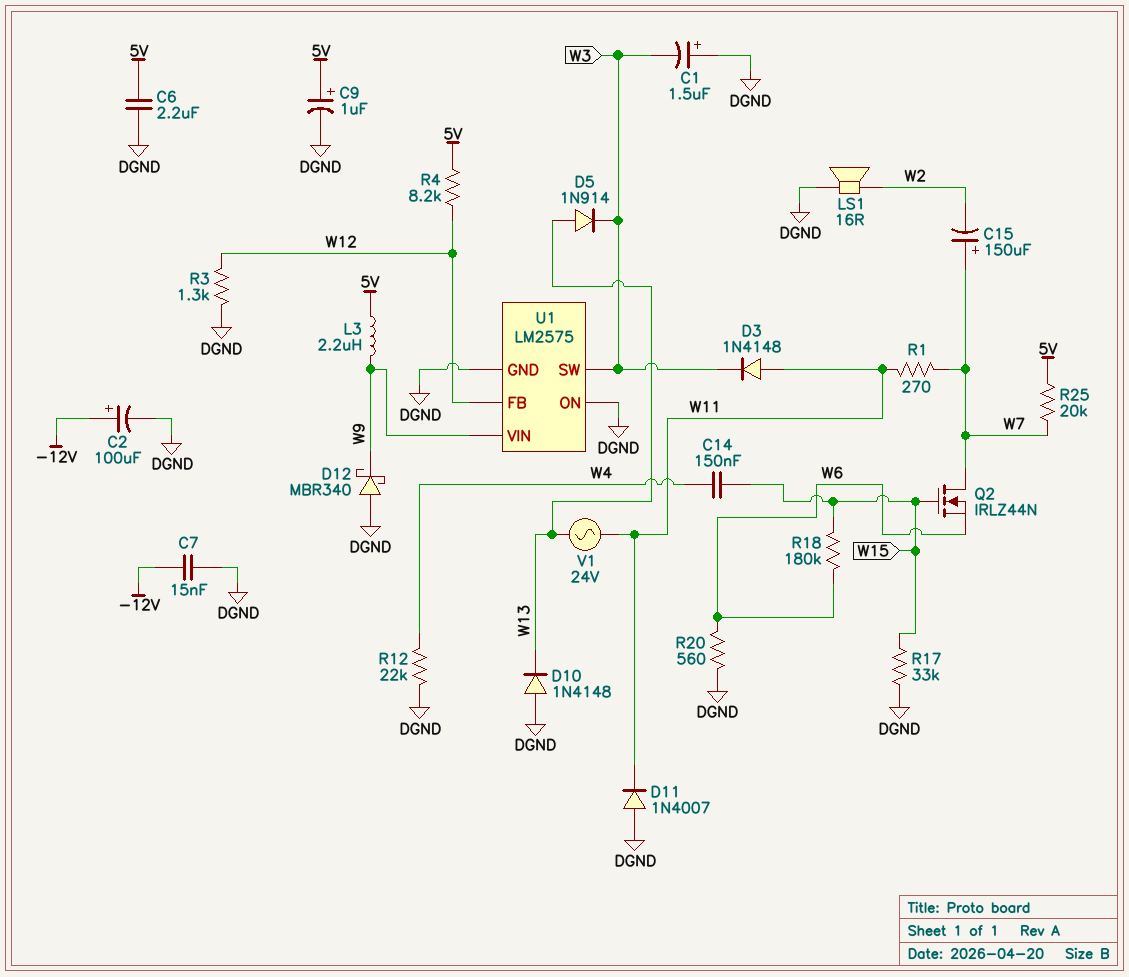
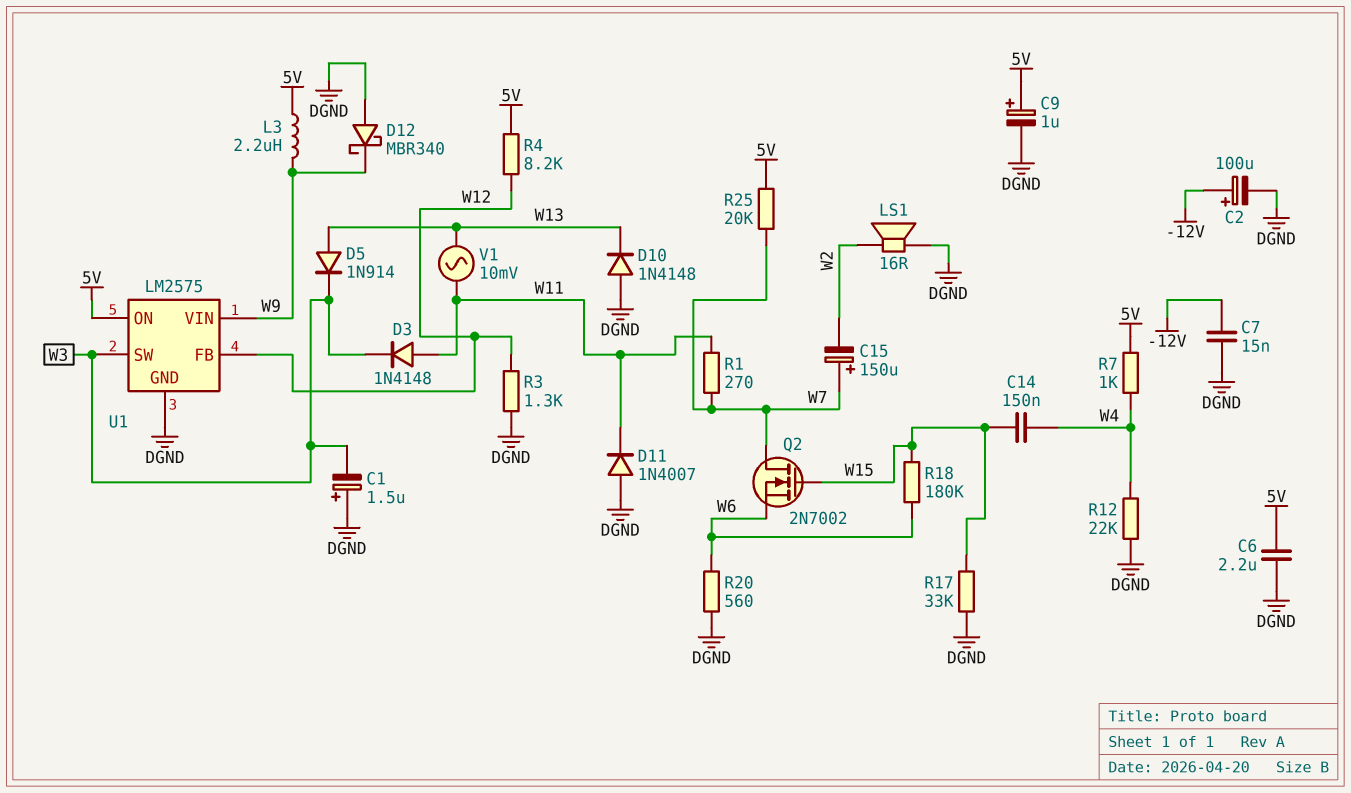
Q2: NMOS IRLZ44N (G W15, D W7, S W6) -> NMOS 2N7002 (G W15, D W7, S W6)
R7: none -> 1k (5V, W4)
U1 pin ON: DGND -> 5V
V1: AC 24V (W11, W13) -> AC 10mV (W11, W13)

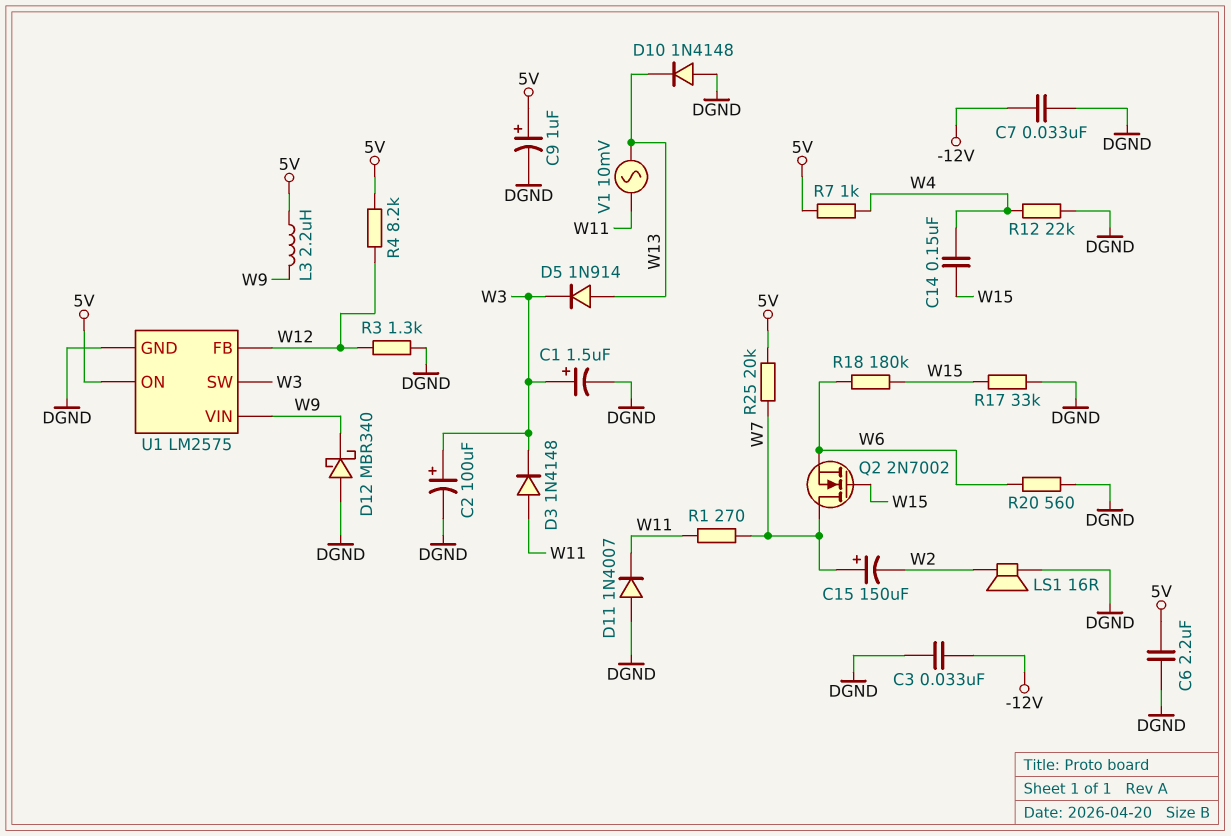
C1: 1.5uF (plus DGND, minus W3) -> 1.5uF (plus W3, minus DGND)
C2: 100uF (plus -12V, minus DGND) -> 100uF (plus W3, minus DGND)
C3: none -> 33nF (-12V, DGND)
C7: 15nF (-12V, DGND) -> 33nF (-12V, DGND)

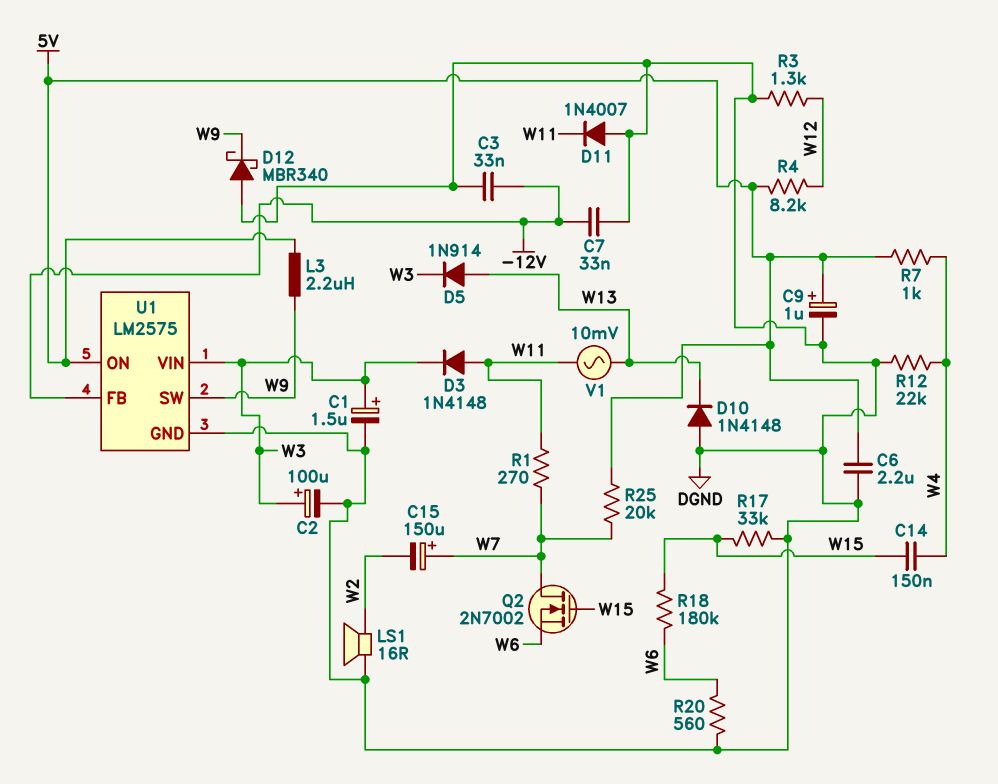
U1 pin FB: W12 -> -12V
U1 pin SW: W3 -> W9
U1 pin VIN: W9 -> W3

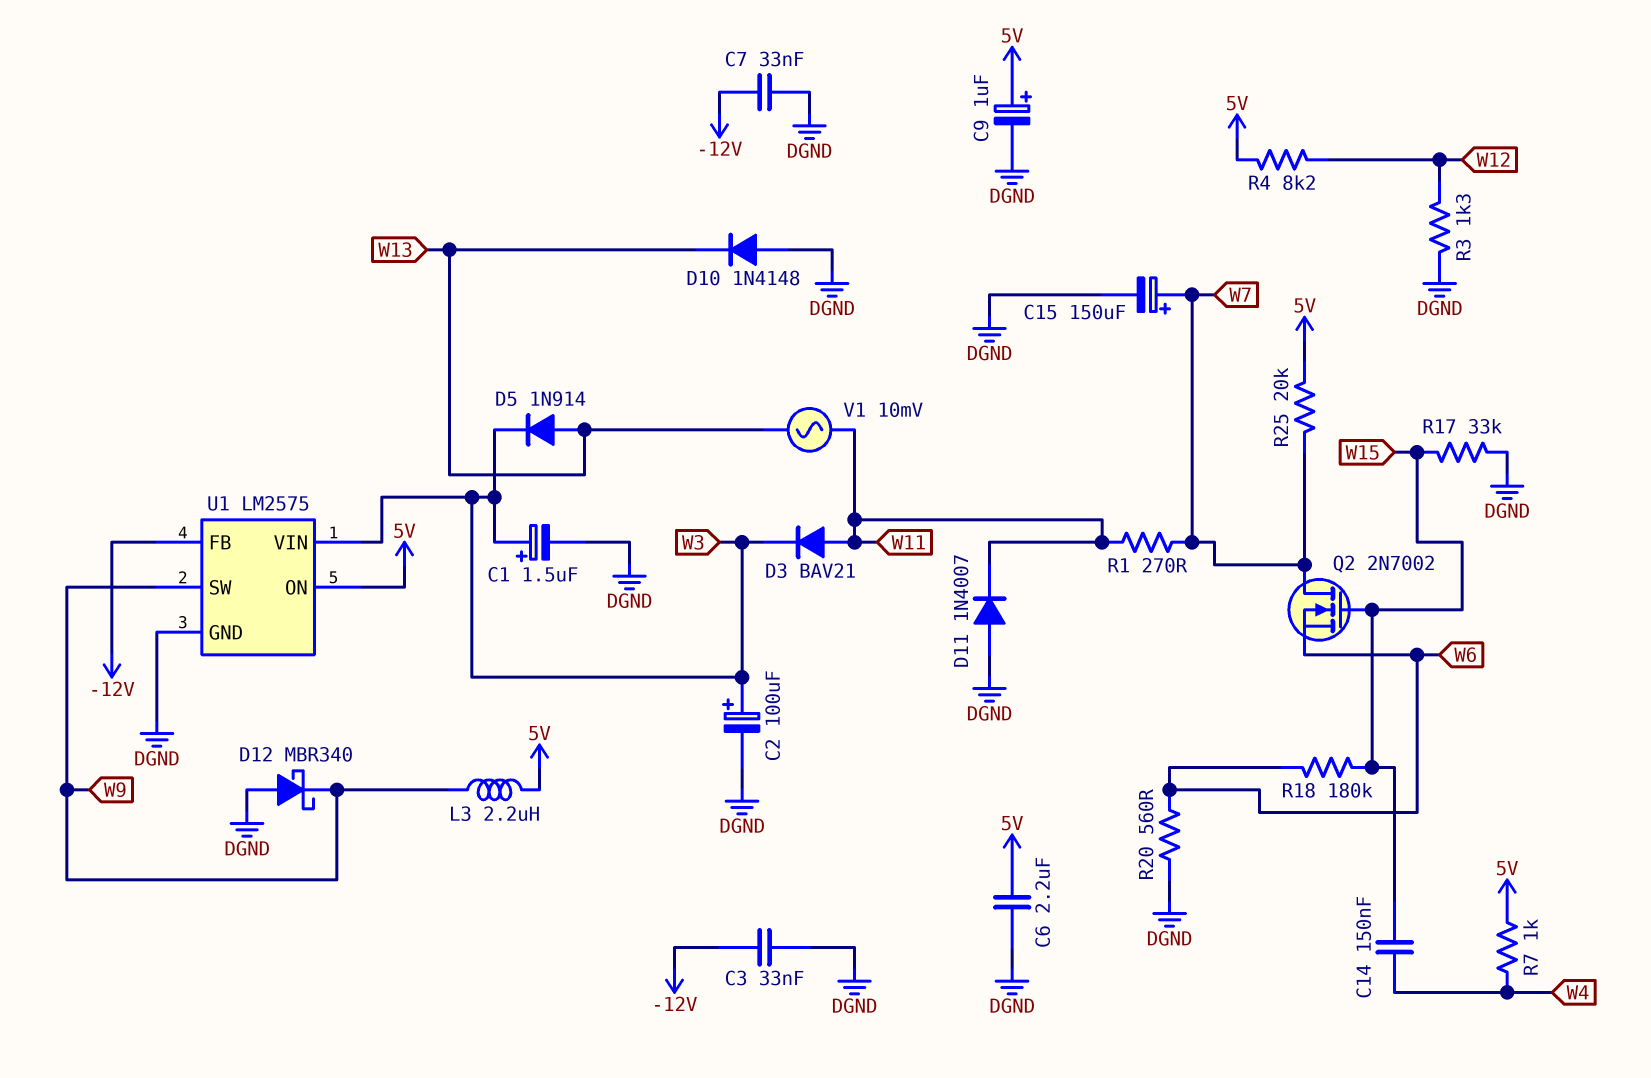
C15: 150uF (plus W7, minus W2) -> 150uF (plus W7, minus DGND)
D3: diode 1N4148 (A W11, K W3) -> diode BAV21 (A W11, K W3)
LS1: speaker 16R (DGND, W2) -> none
R12: 22k (DGND, W4) -> none

